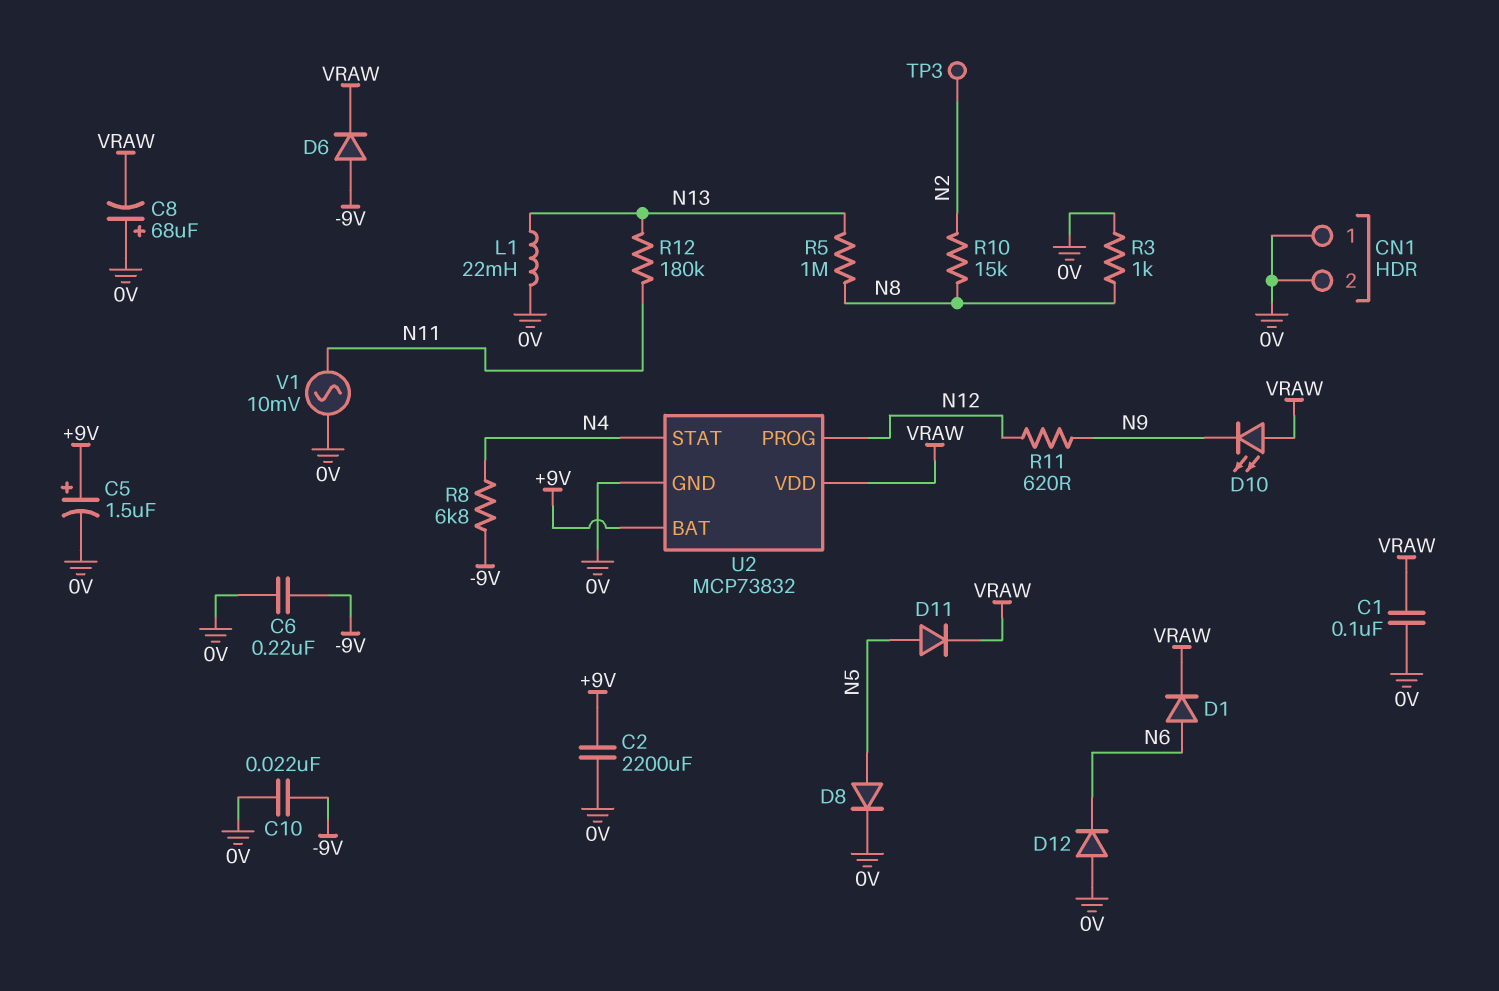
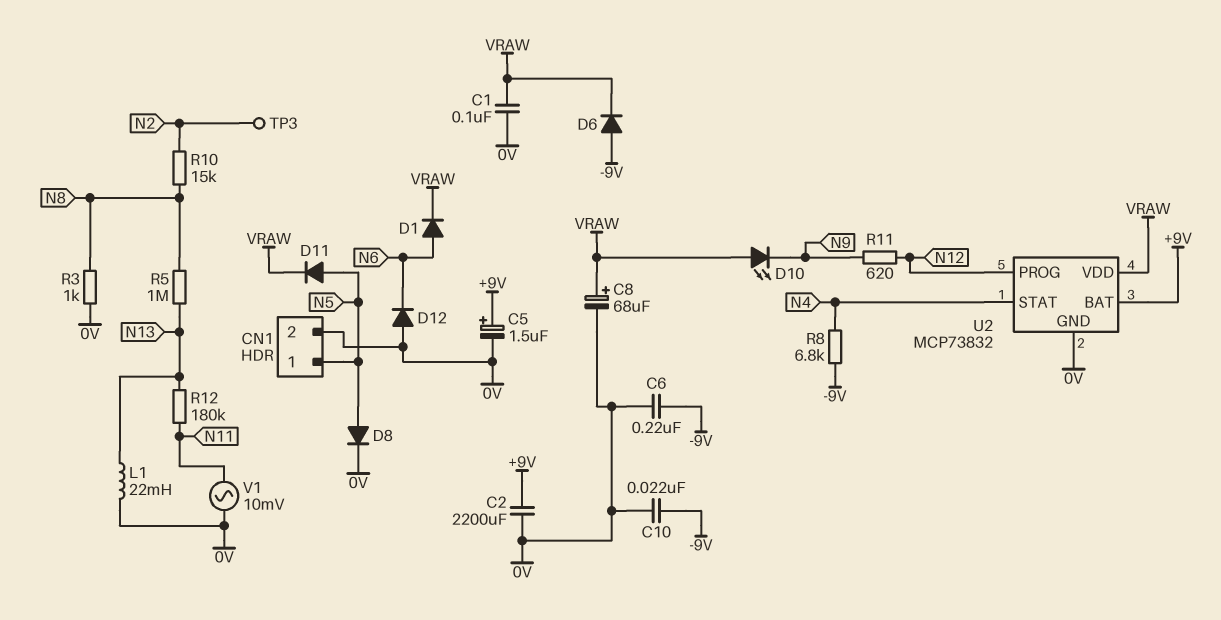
C8: 68uF (plus 0V, minus VRAW) -> 68uF (plus VRAW, minus 0V)
CN1 pin 1: 0V -> N5

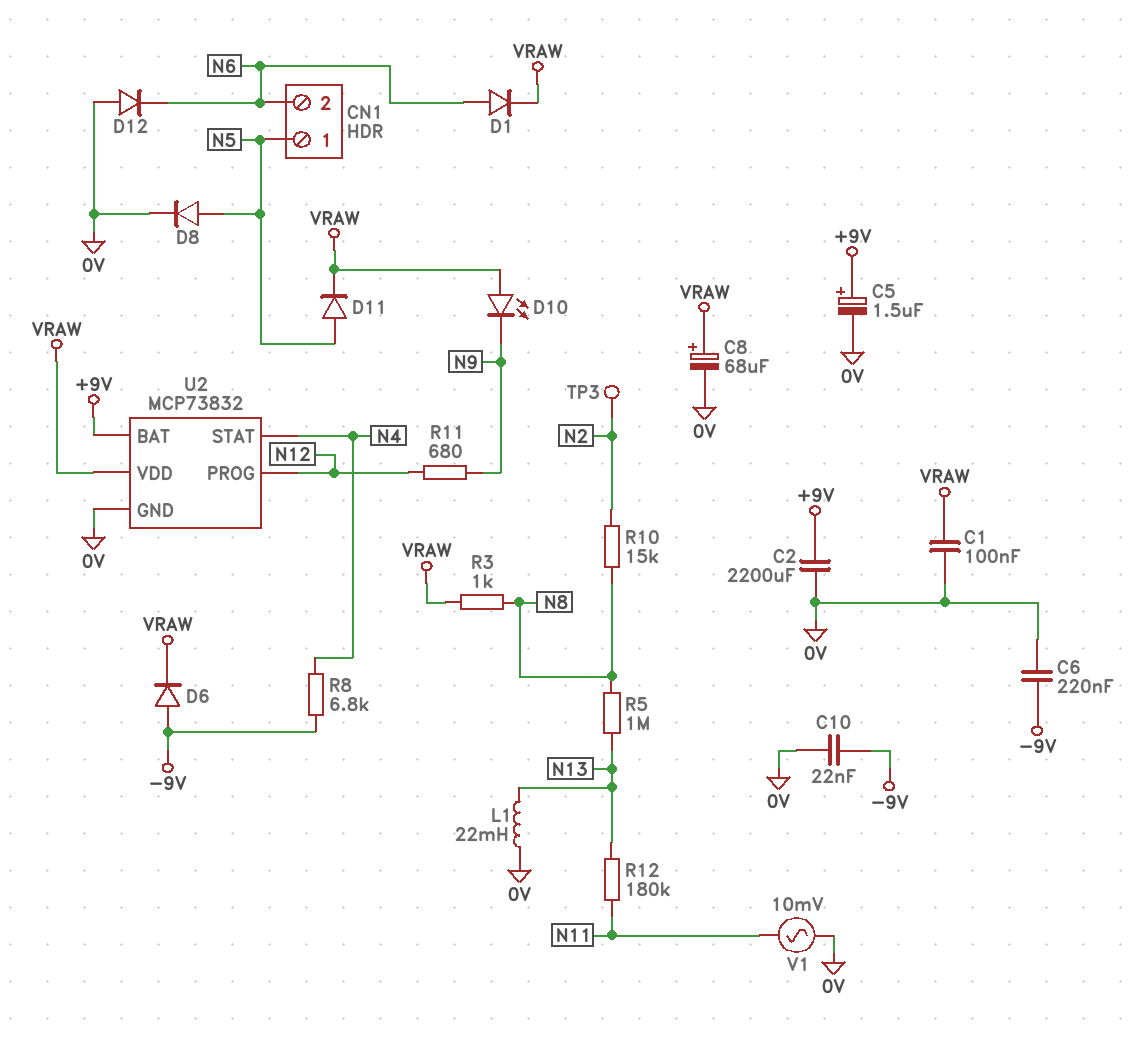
CN1 pin 2: 0V -> N6
R3: 1k (0V, N8) -> 1k (N8, VRAW)
R11: 620 (N9, N12) -> 680 (N9, N12)

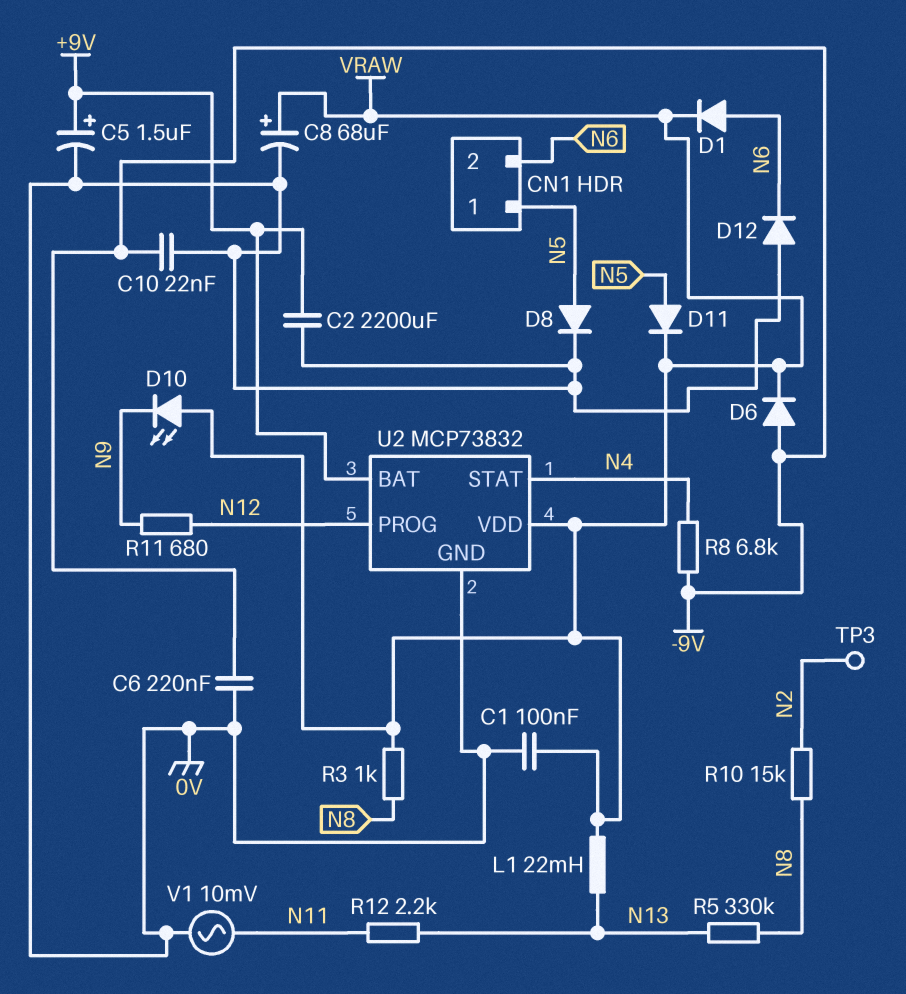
L1: 22mH (0V, N13) -> 22mH (N13, VRAW)
R5: 1M (N8, N13) -> 330k (N8, N13)
R12: 180k (N11, N13) -> 2.2k (N11, N13)

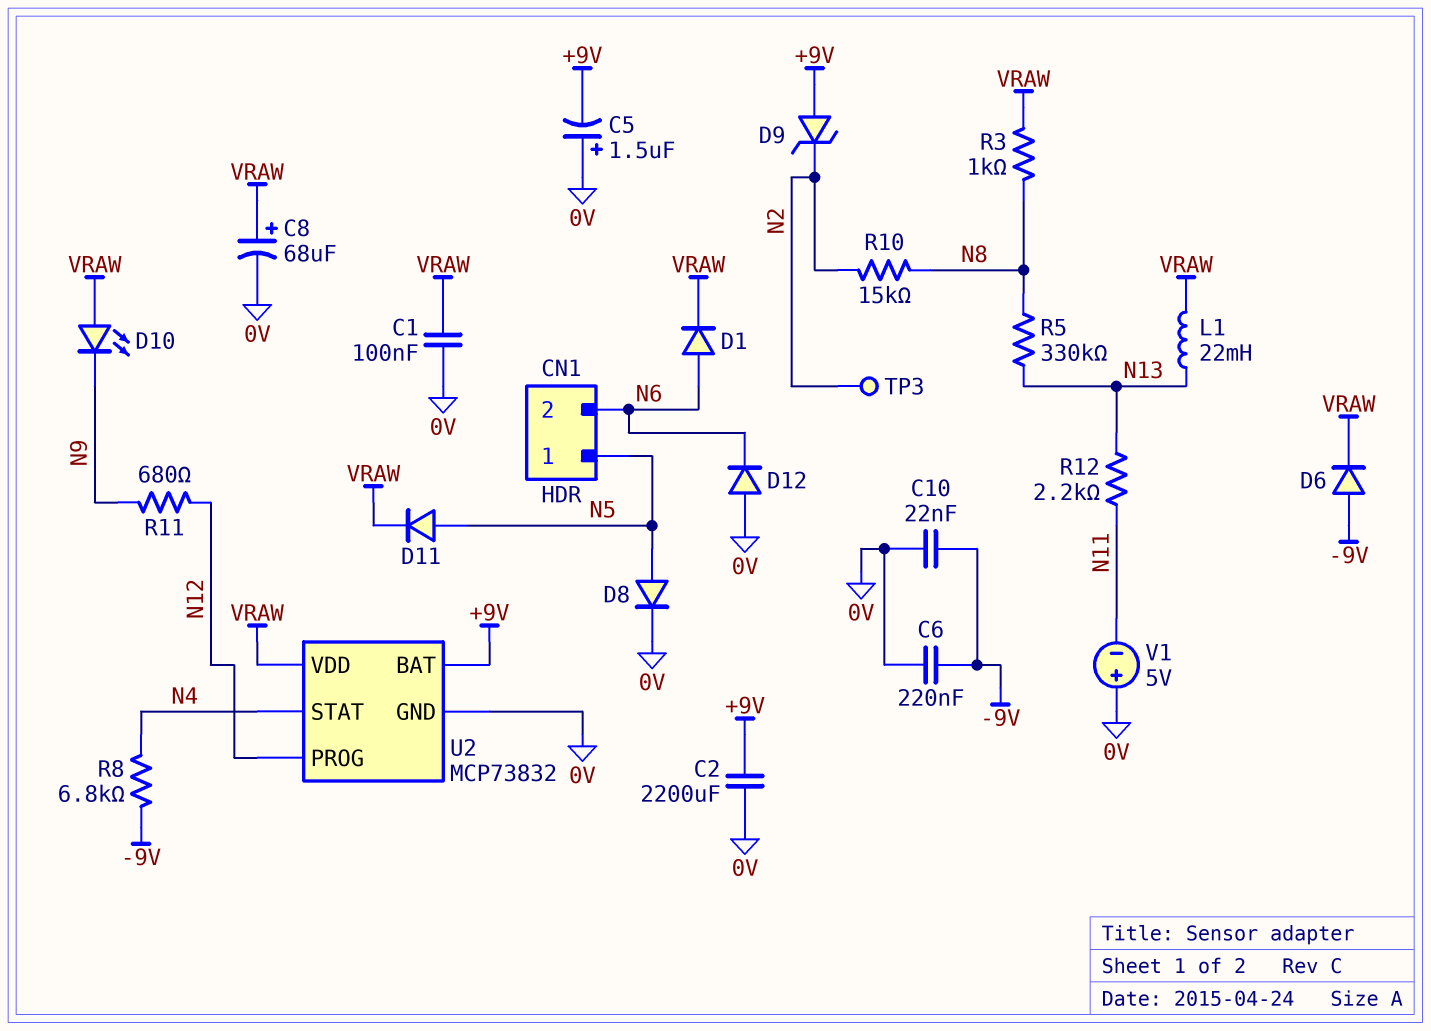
C5: 1.5uF (plus +9V, minus 0V) -> 1.5uF (plus 0V, minus +9V)
D9: none -> zener (A +9V, K N2)
V1: AC 10mV (0V, N11) -> 5V (plus 0V, minus N11)

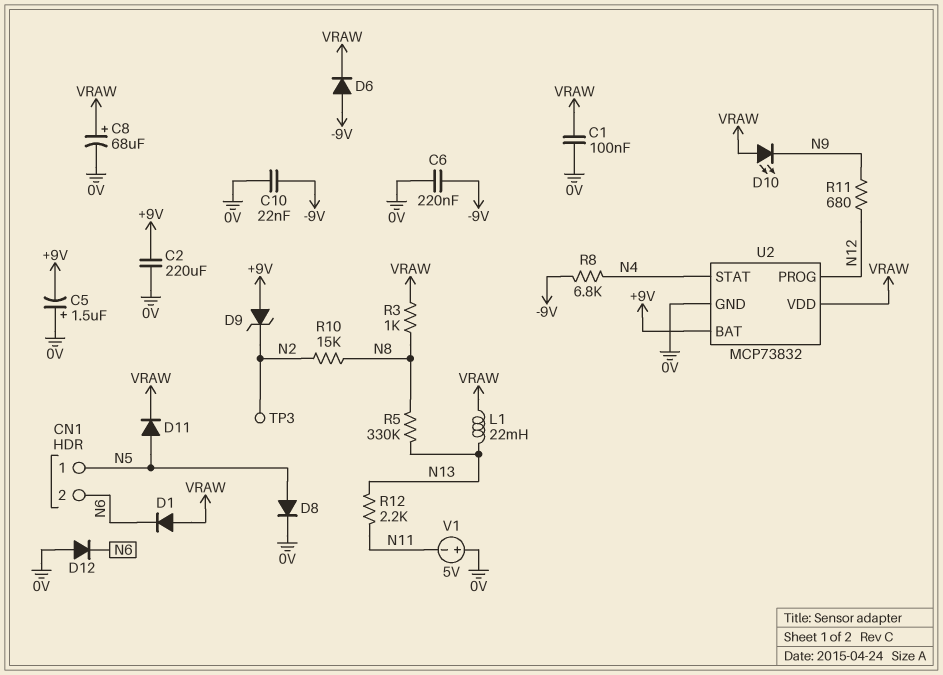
C2: 2200uF (+9V, 0V) -> 220uF (+9V, 0V)
D1: diode (A N6, K VRAW) -> diode (A VRAW, K N6)

